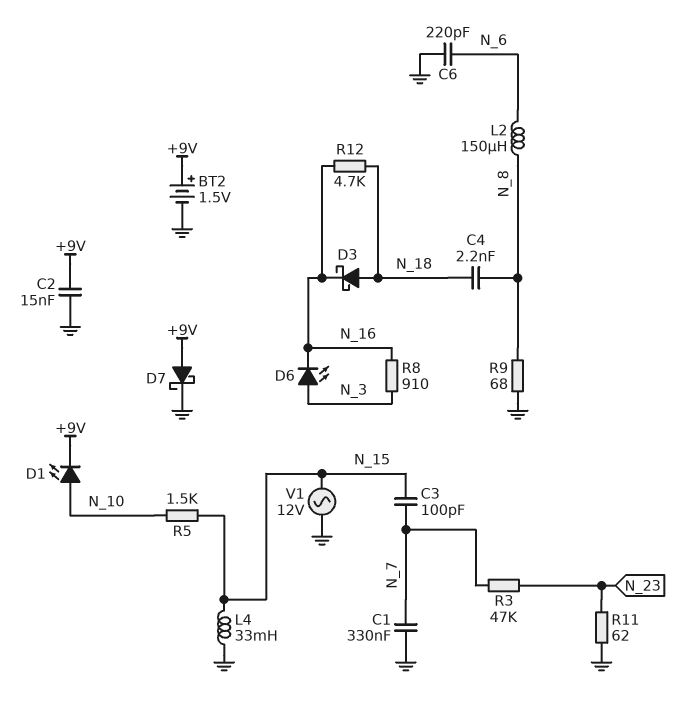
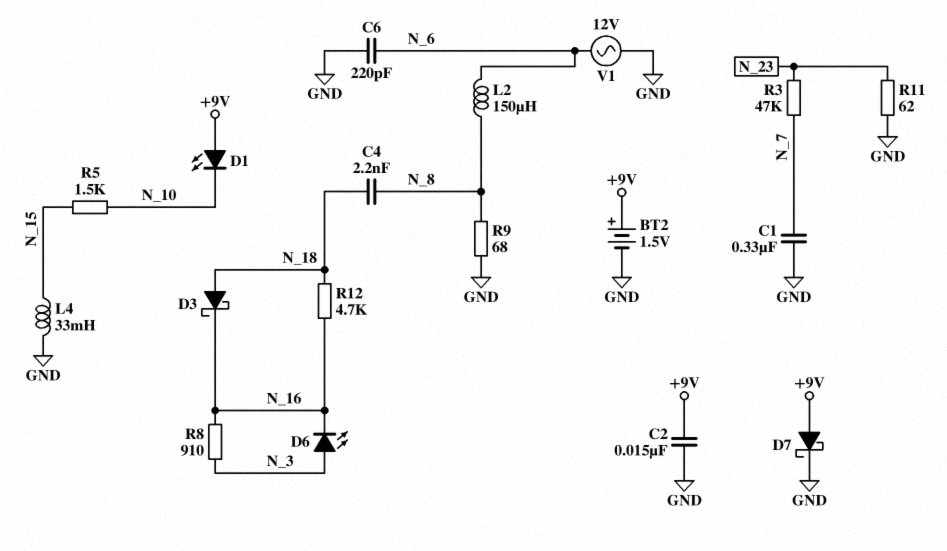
C3: 100pF (N_7, N_15) -> none
D1: LED (A N_10, K +9V) -> LED (A +9V, K N_10)
V1: AC 12V (GND, N_15) -> AC 12V (GND, N_6)

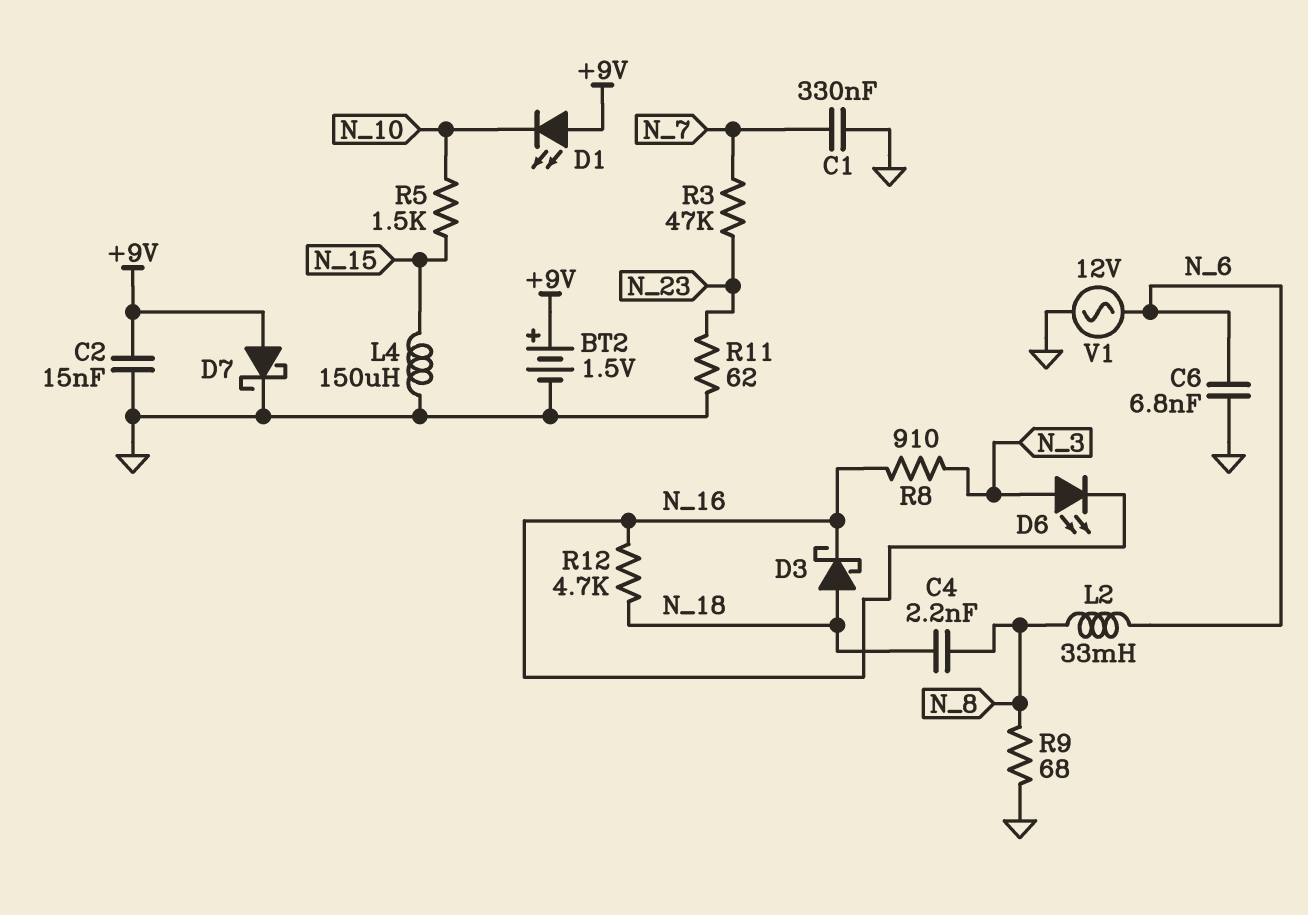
C6: 220pF (GND, N_6) -> 6.8nF (GND, N_6)
L2: 150uH (N_6, N_8) -> 33mH (N_6, N_8)
L4: 33mH (GND, N_15) -> 150uH (GND, N_15)

